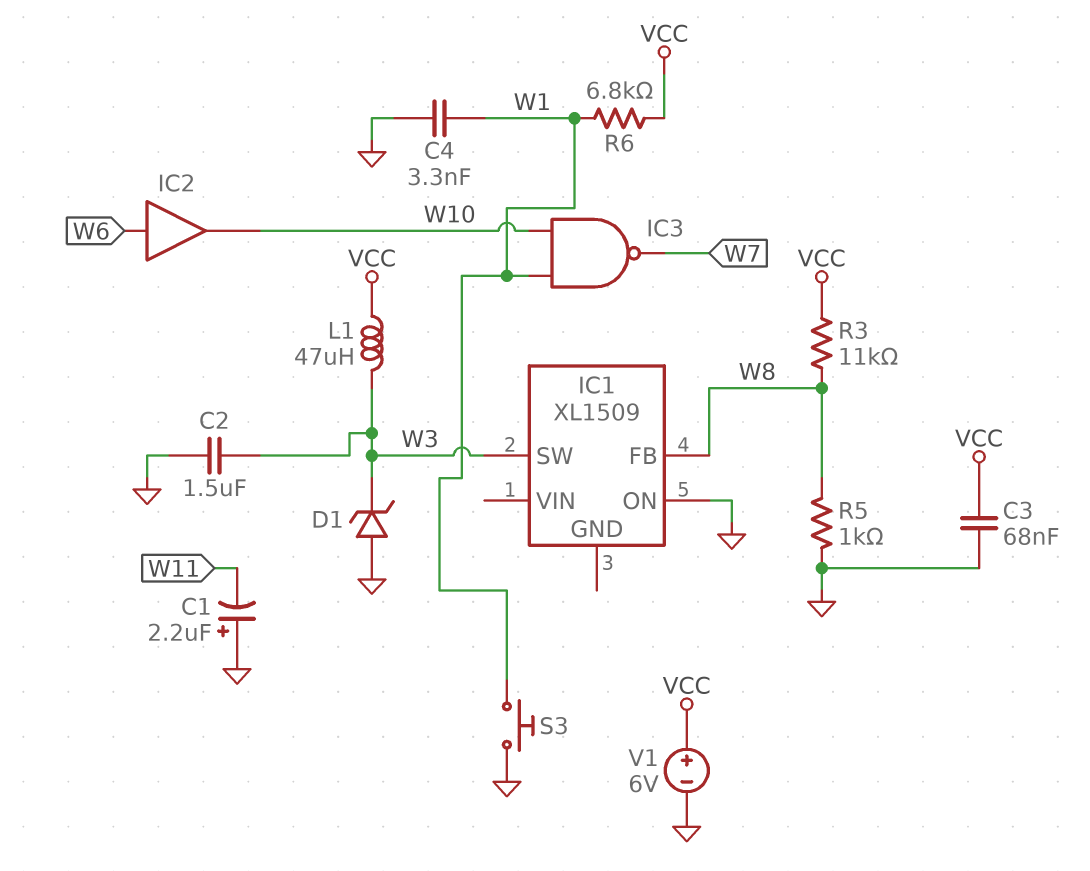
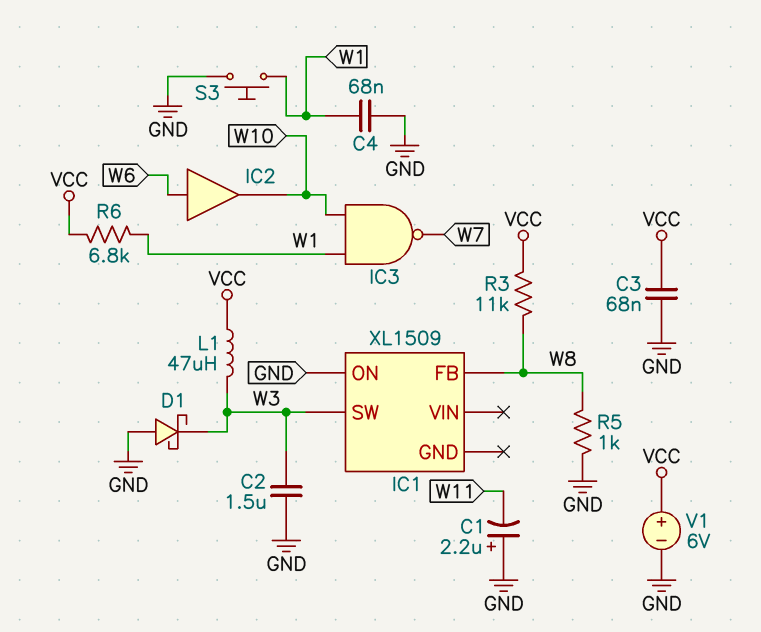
C4: 3.3nF (GND, W1) -> 68nF (GND, W1)
D1: zener (A GND, K W3) -> schottky (A GND, K W3)

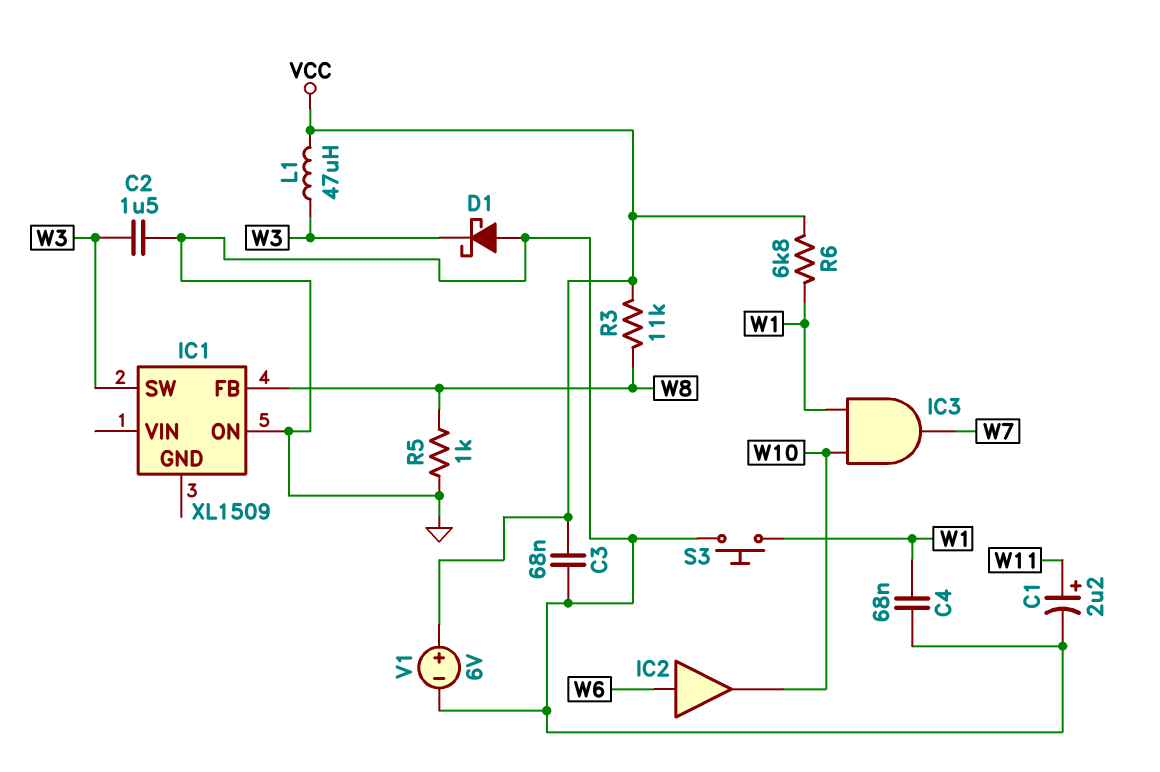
C1: 2.2uF (plus GND, minus W11) -> 2.2uF (plus W11, minus GND)
IC3: NAND (in W1, in W10, out W7) -> AND (in W1, in W10, out W7)

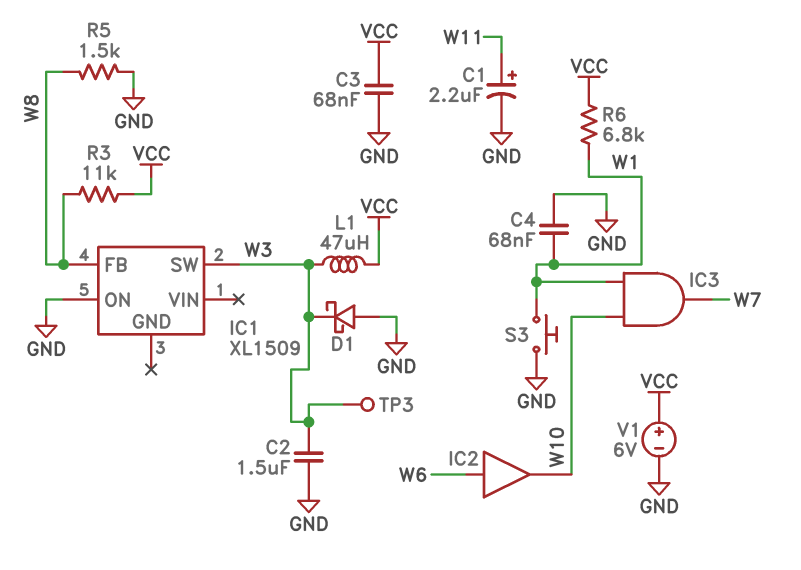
R5: 1k (GND, W8) -> 1.5k (GND, W8)
TP3: none -> test point (W3)

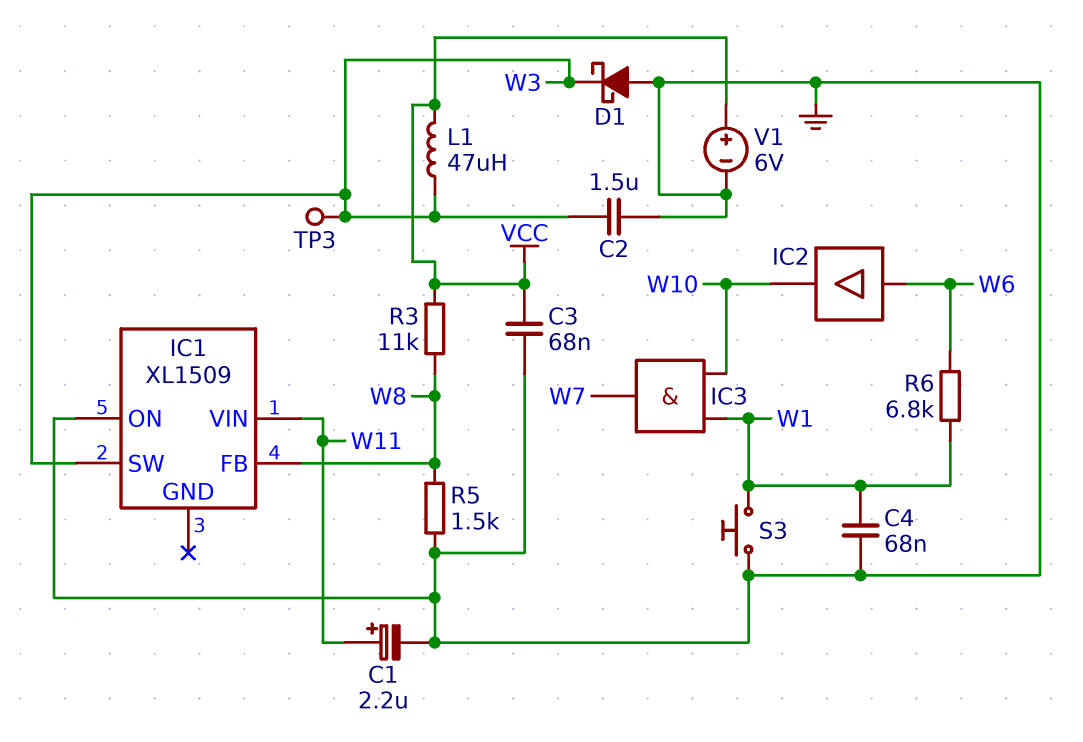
IC1 pin VIN: none -> W11
R6: 6.8k (VCC, W1) -> 6.8k (W1, W6)

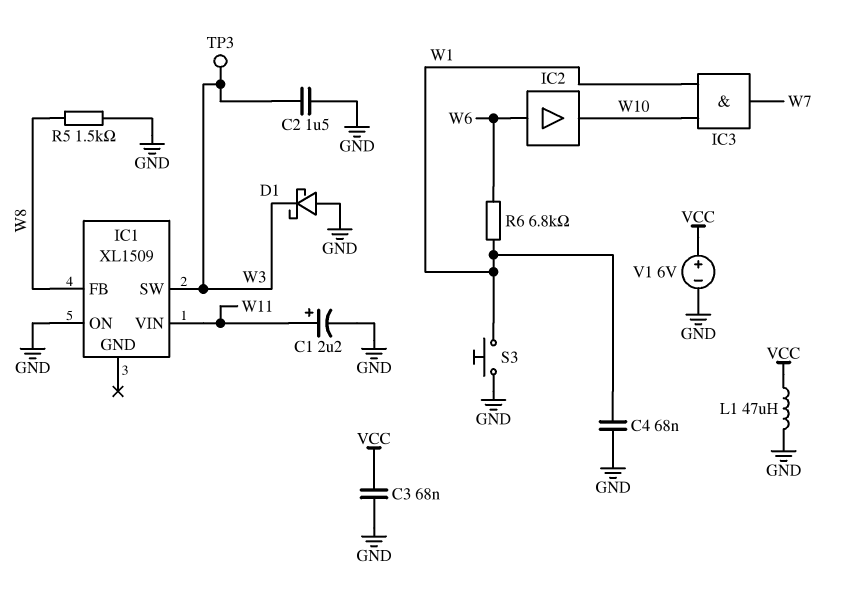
L1: 47uH (VCC, W3) -> 47uH (GND, VCC)
R3: 11k (VCC, W8) -> none

